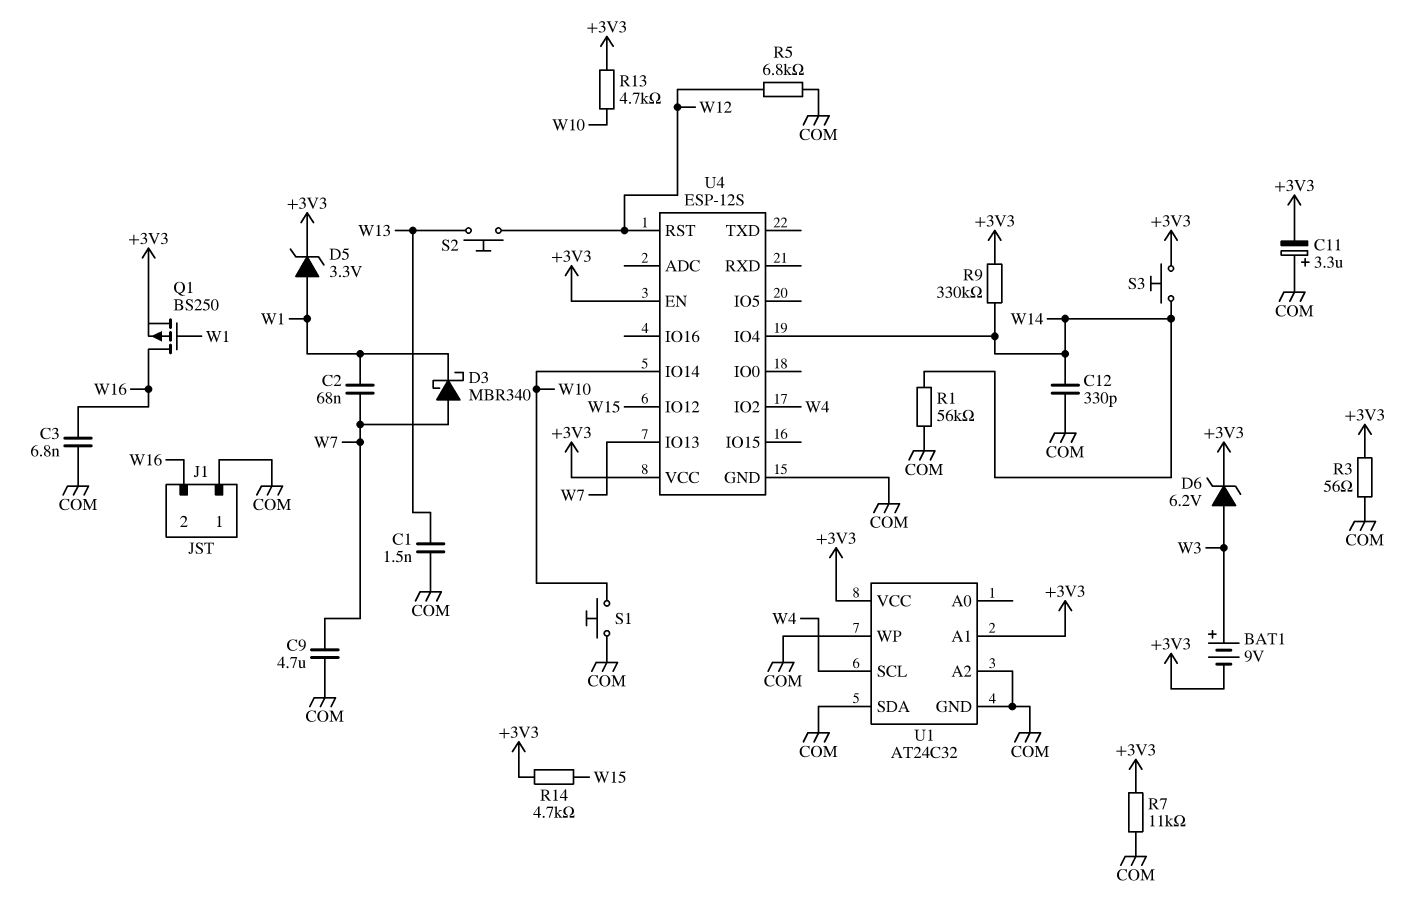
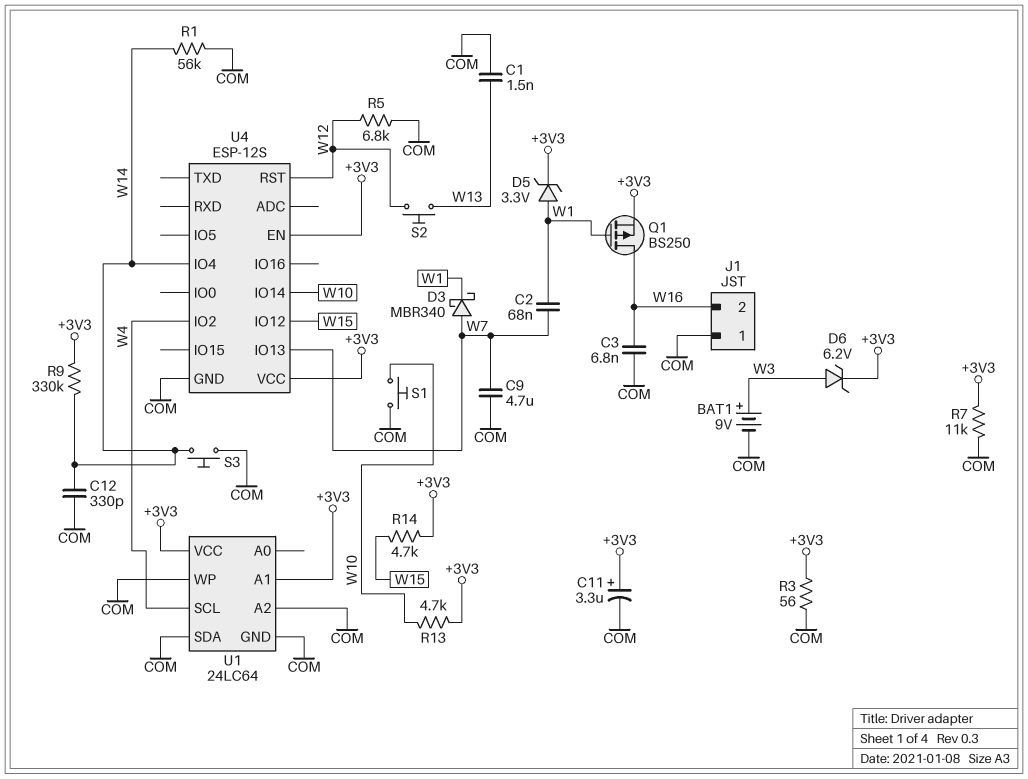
BAT1: 9V (plus W3, minus +3V3) -> 9V (plus W3, minus COM)
C11: 3.3uF (plus COM, minus +3V3) -> 3.3uF (plus +3V3, minus COM)
S3: button (+3V3, W14) -> button (COM, W14)
U1: AT24C32 -> 24LC64

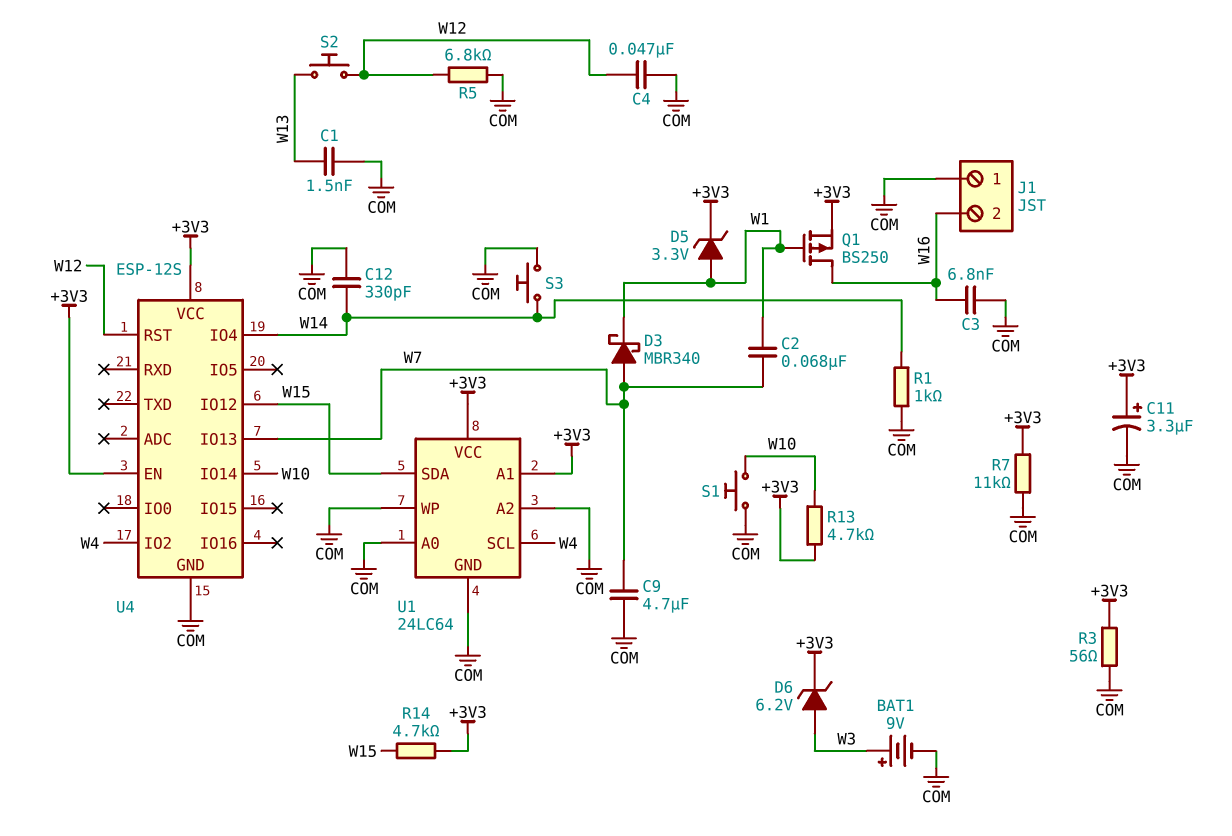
C4: none -> 47nF (COM, W12)
R1: 56k (COM, W14) -> 1k (COM, W14)
R9: 330k (+3V3, W14) -> none
U1 pin A0: none -> COM
U1 pin SDA: COM -> W15

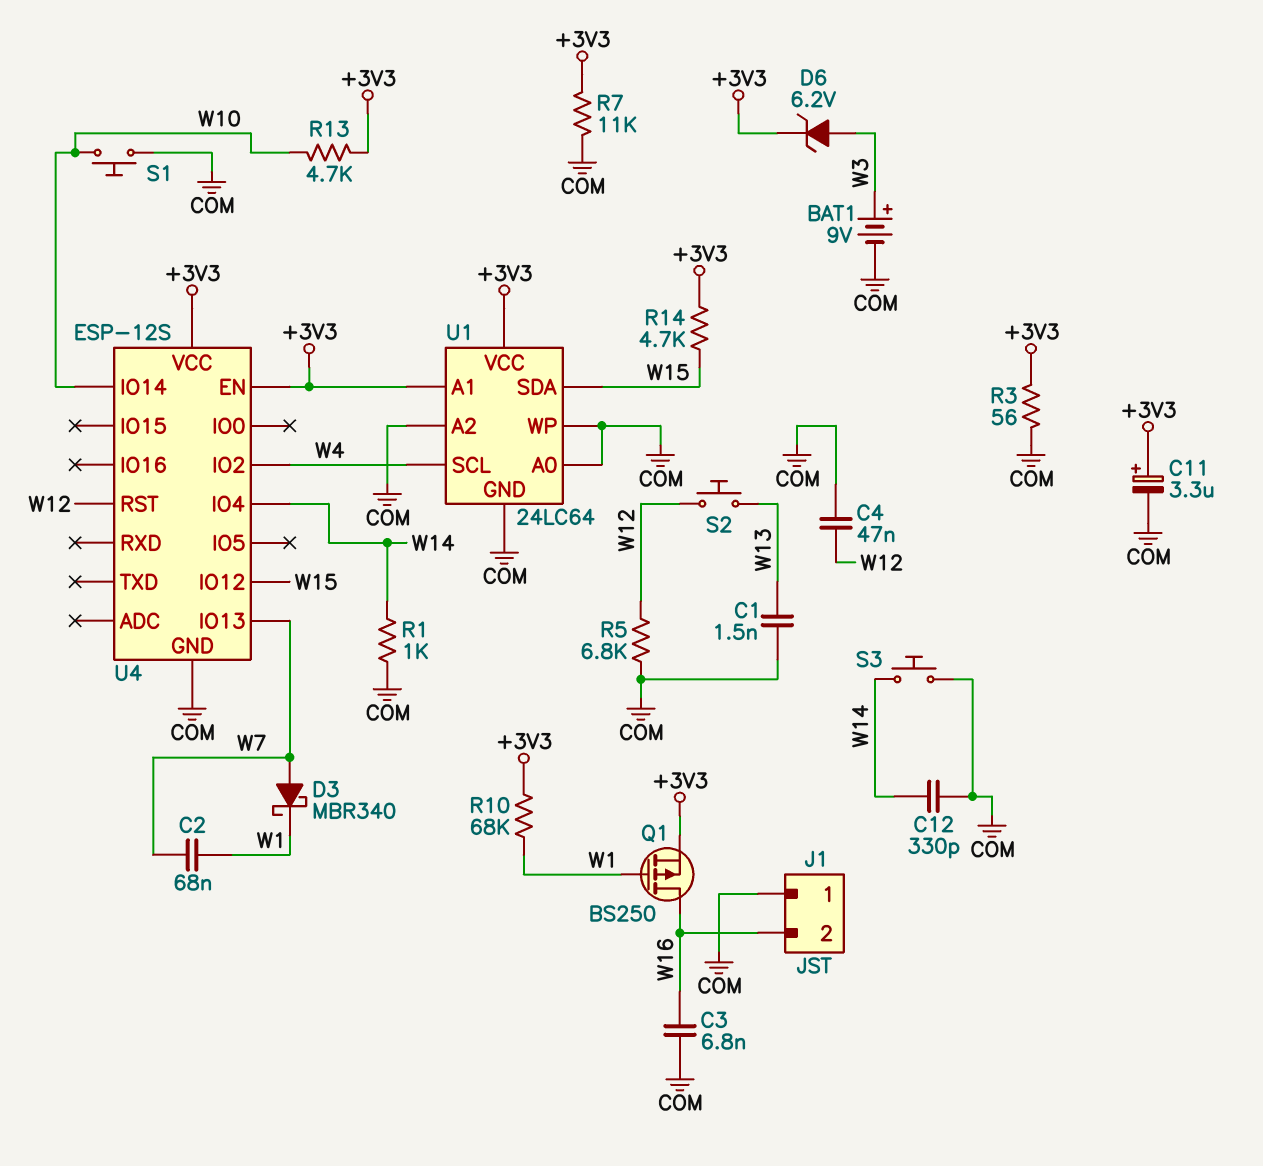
C9: 4.7uF (COM, W7) -> none
D5: zener 3.3V (A W1, K +3V3) -> none
R10: none -> 68k (+3V3, W1)

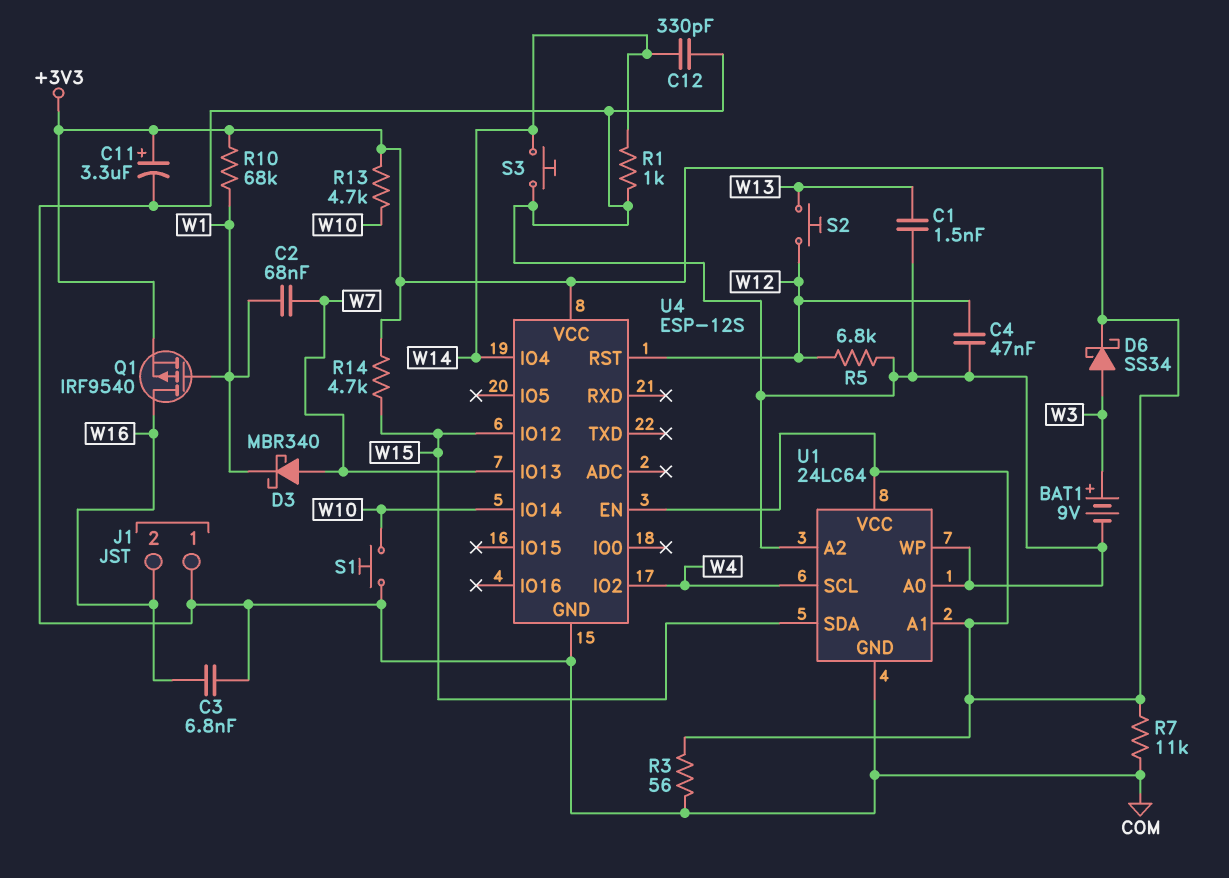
D6: zener 6.2V (A W3, K +3V3) -> schottky SS34 (A W3, K +3V3)
Q1: PMOS BS250 (G W1, D W16, S +3V3) -> PMOS IRF9540 (G W1, D W16, S +3V3)

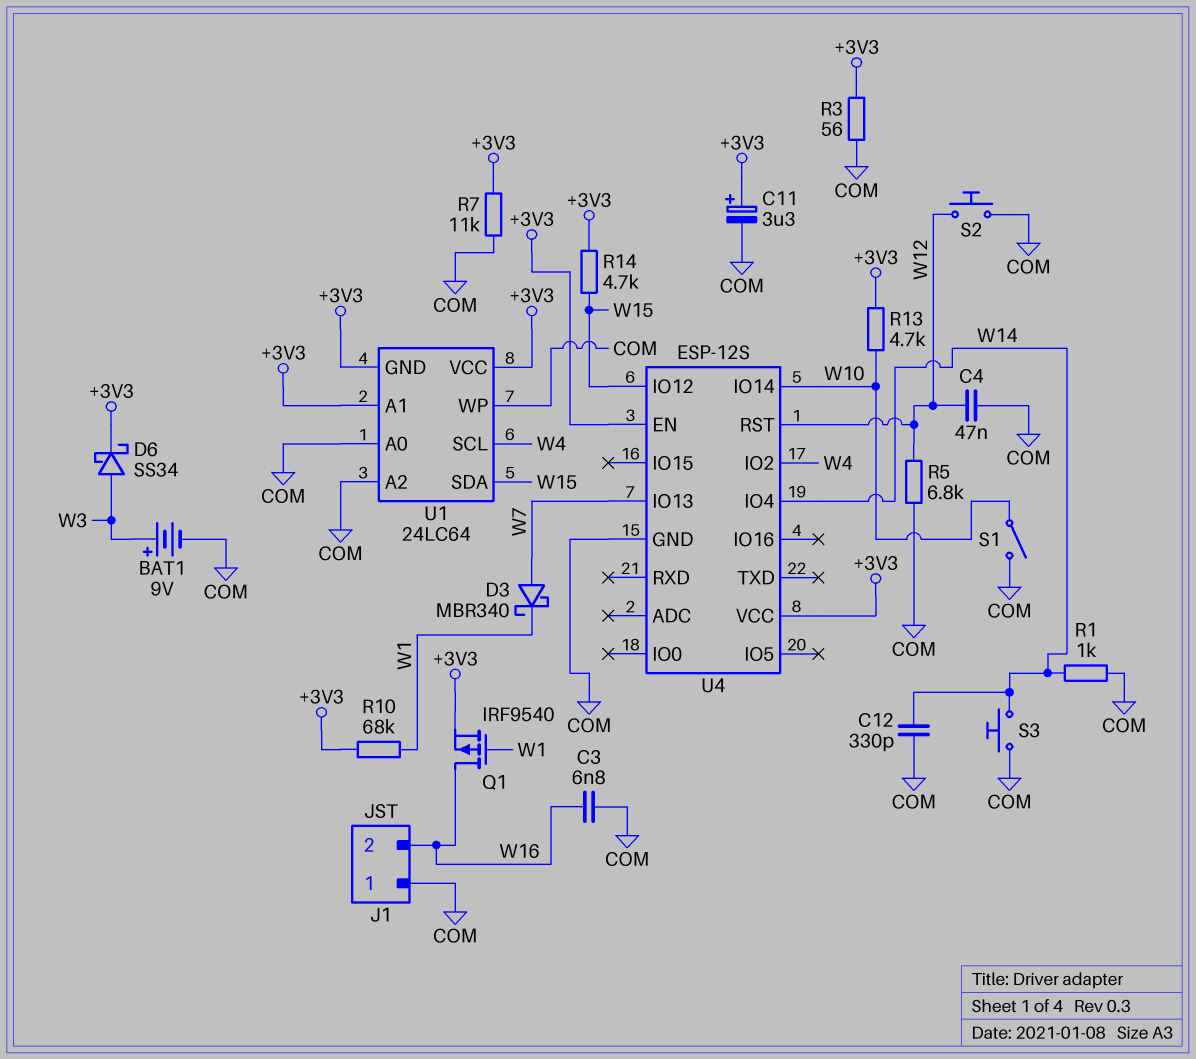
C1: 1.5nF (COM, W13) -> none
C2: 68nF (W1, W7) -> none
S1: button (COM, W10) -> switch (COM, W10)
S2: button (W12, W13) -> button (COM, W12)
U1 pin GND: COM -> +3V3

